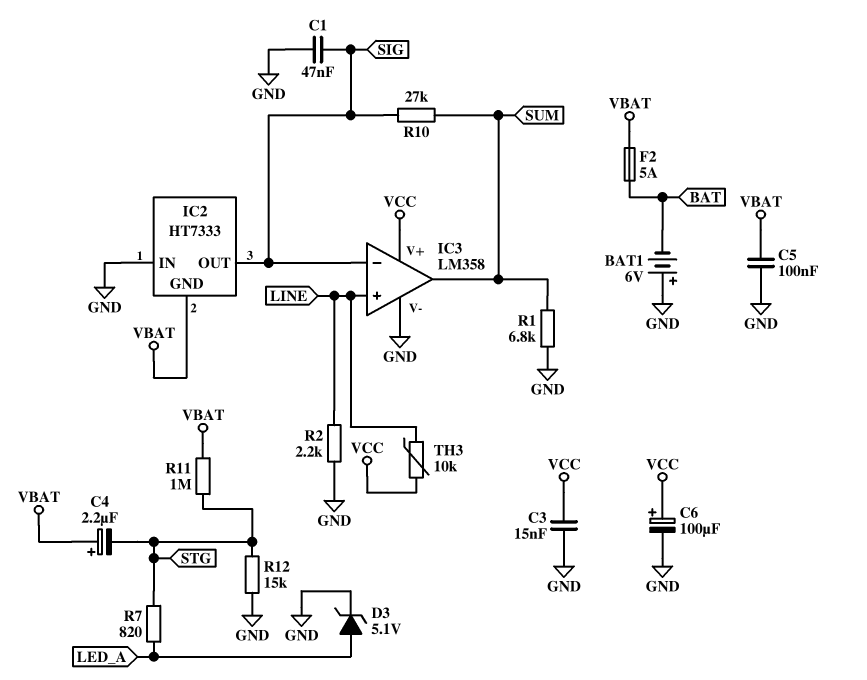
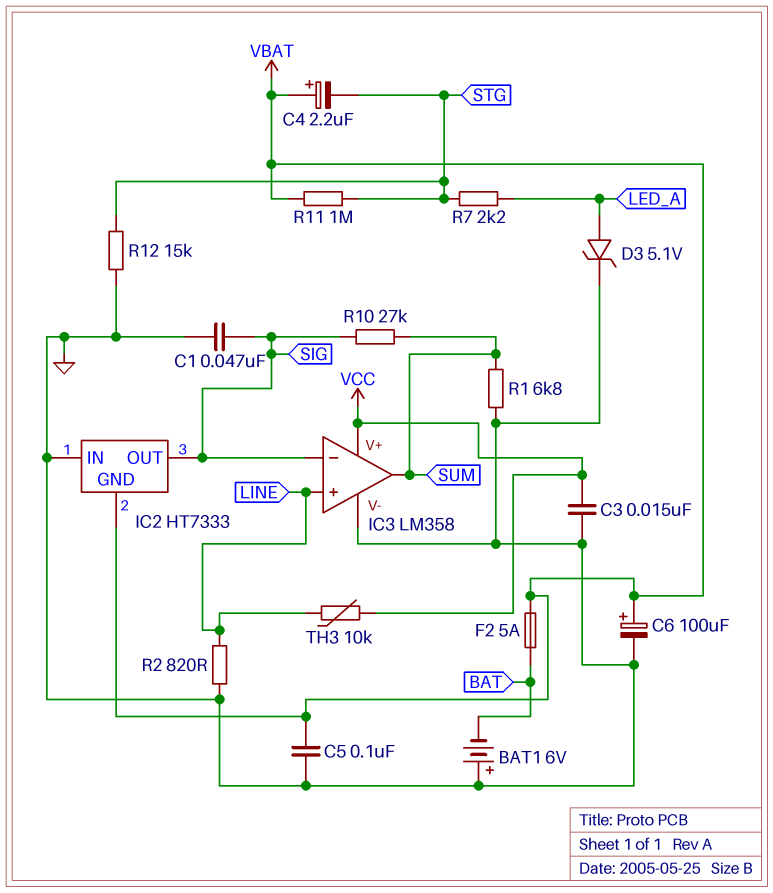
C6: 100uF (plus VCC, minus GND) -> 100uF (plus VBAT, minus GND)
R2: 2.2k (GND, LINE) -> 820 (GND, LINE)
R7: 820 (LED_A, STG) -> 2.2k (LED_A, STG)

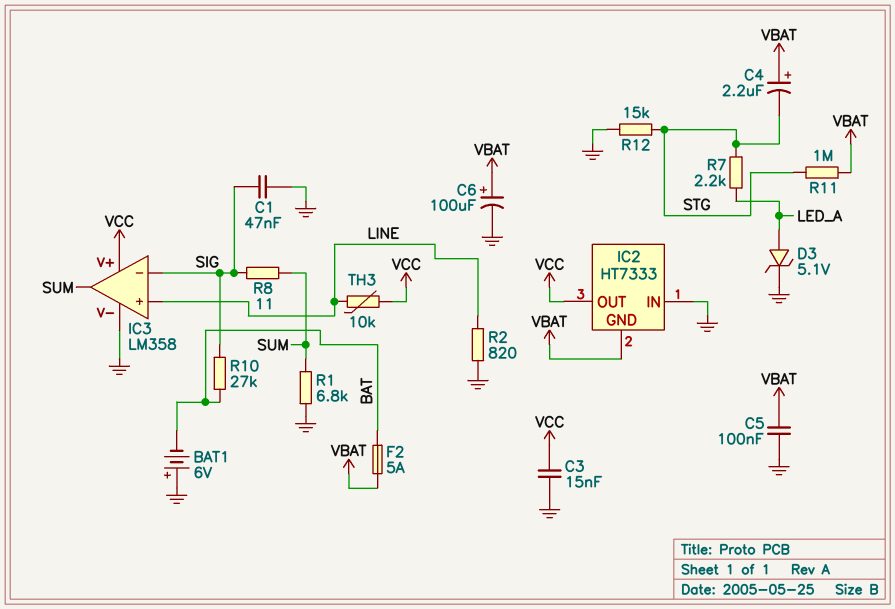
IC2 pin OUT: SIG -> VCC
R8: none -> 11 (SIG, SUM)
R10: 27k (SIG, SUM) -> 27k (BAT, SIG)

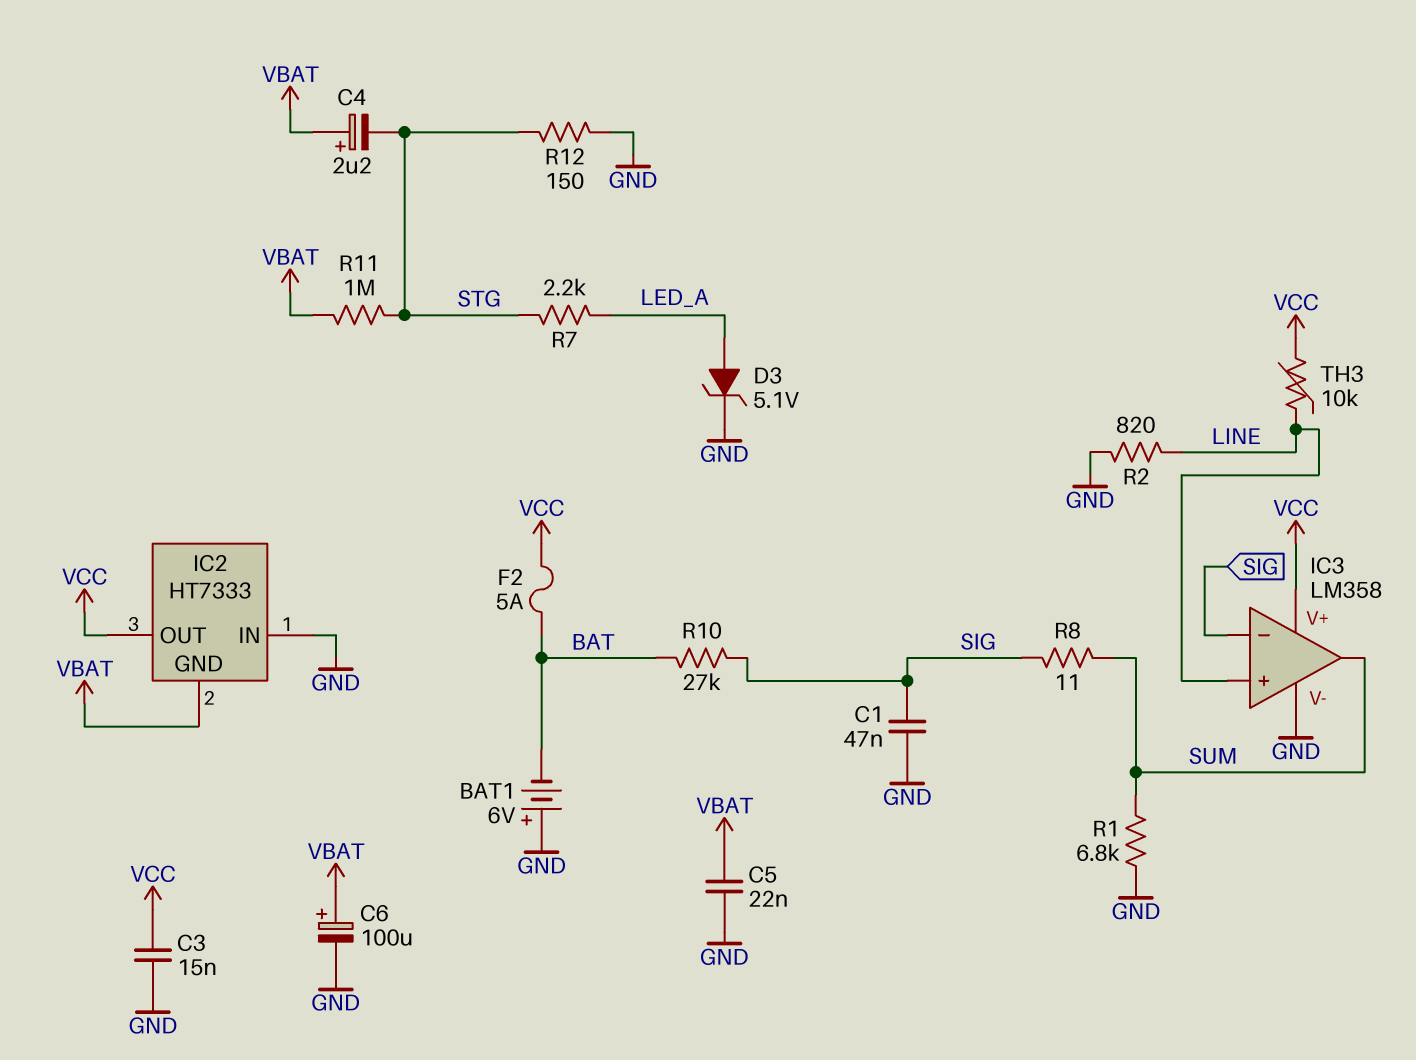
C5: 100nF (GND, VBAT) -> 22nF (GND, VBAT)
F2: 5A (BAT, VBAT) -> 5A (BAT, VCC)
R12: 15k (GND, STG) -> 150 (GND, STG)

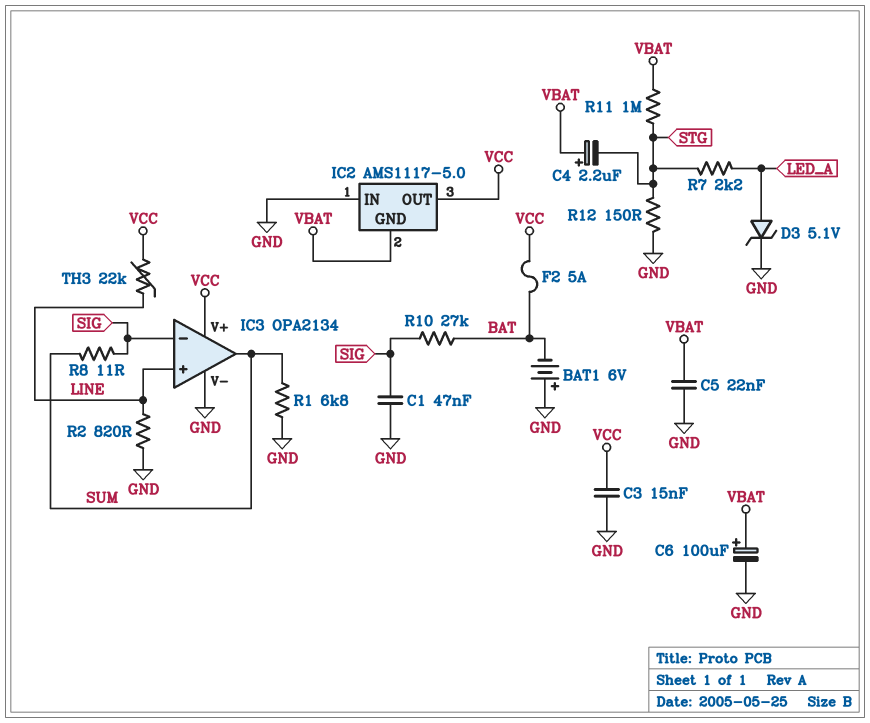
IC2: HT7333 -> AMS1117-5.0
IC3: LM358 -> OPA2134
TH3: 10k (LINE, VCC) -> 22k (LINE, VCC)

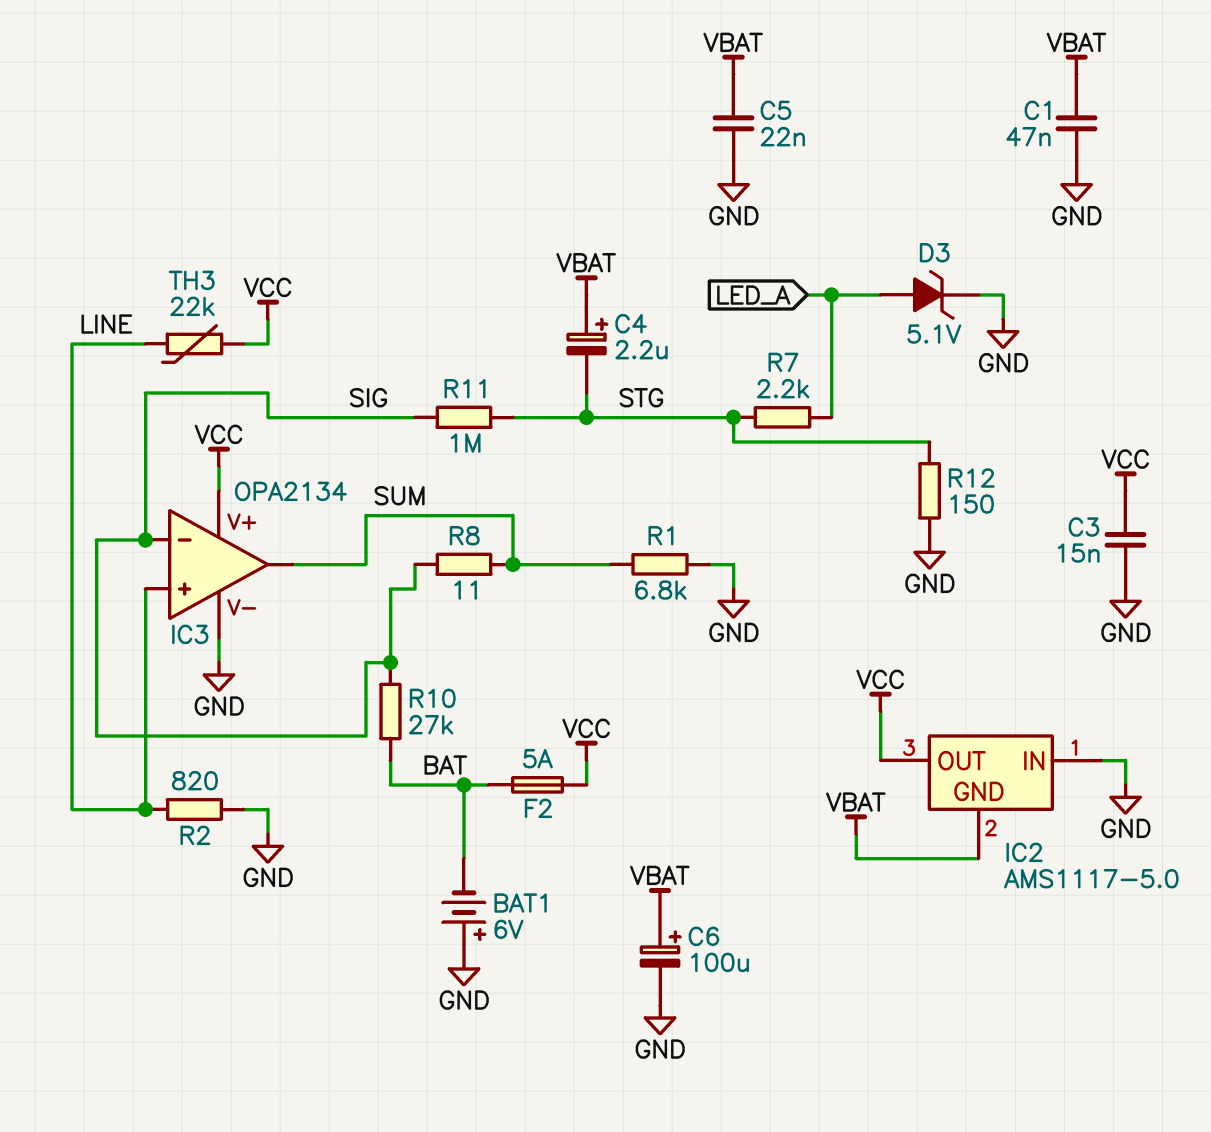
C1: 47nF (GND, SIG) -> 47nF (GND, VBAT)
R11: 1M (STG, VBAT) -> 1M (SIG, STG)

